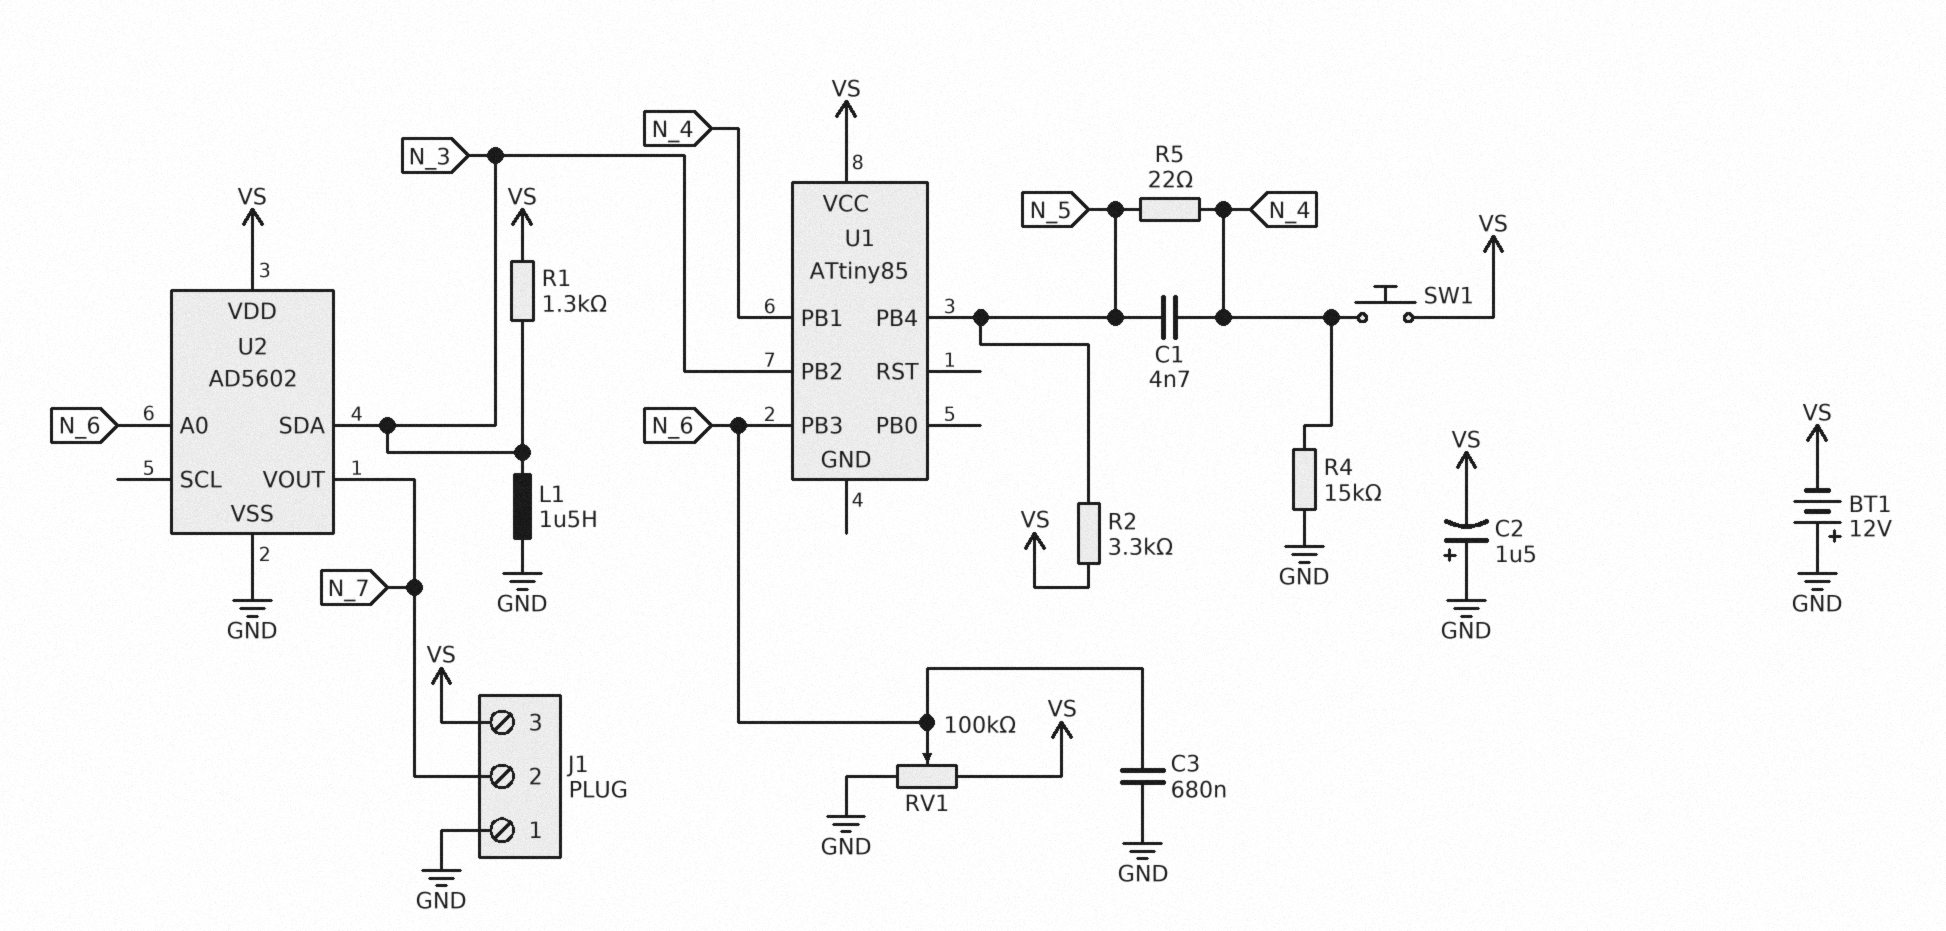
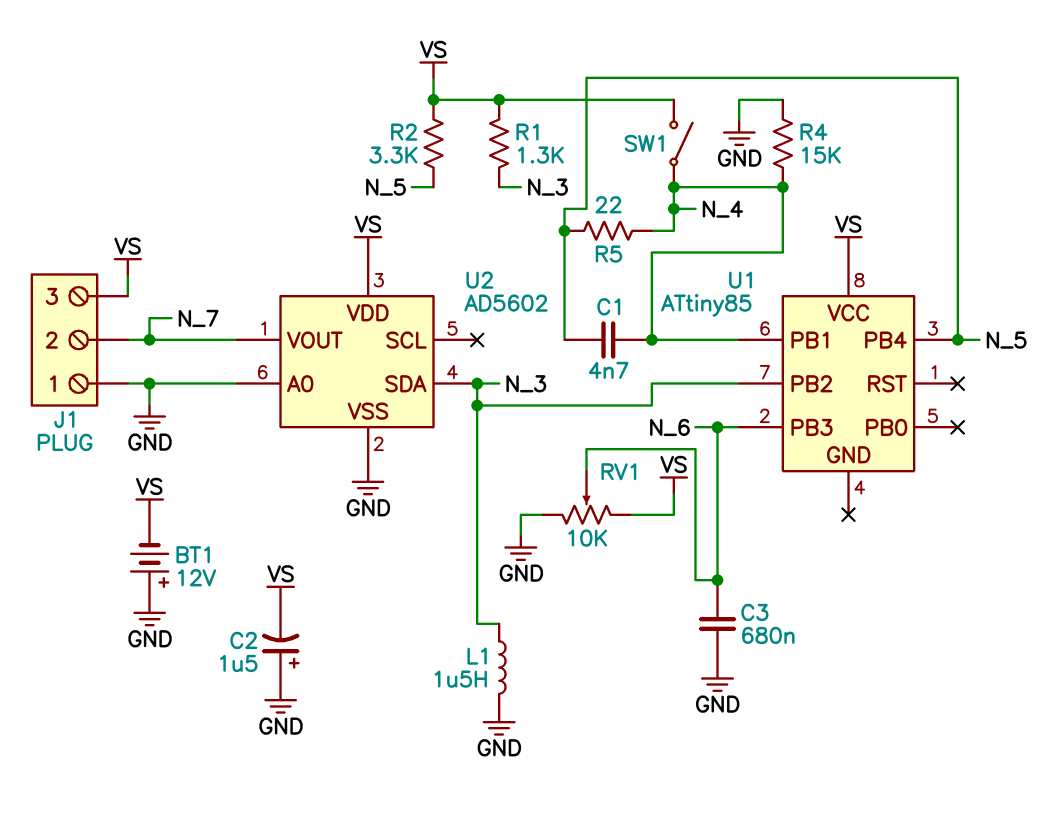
RV1: 100k (GND, VS, wiper N_6) -> 10k (GND, VS, wiper N_6)
SW1: button (N_4, VS) -> switch (N_4, VS)
U2 pin A0: N_6 -> GND

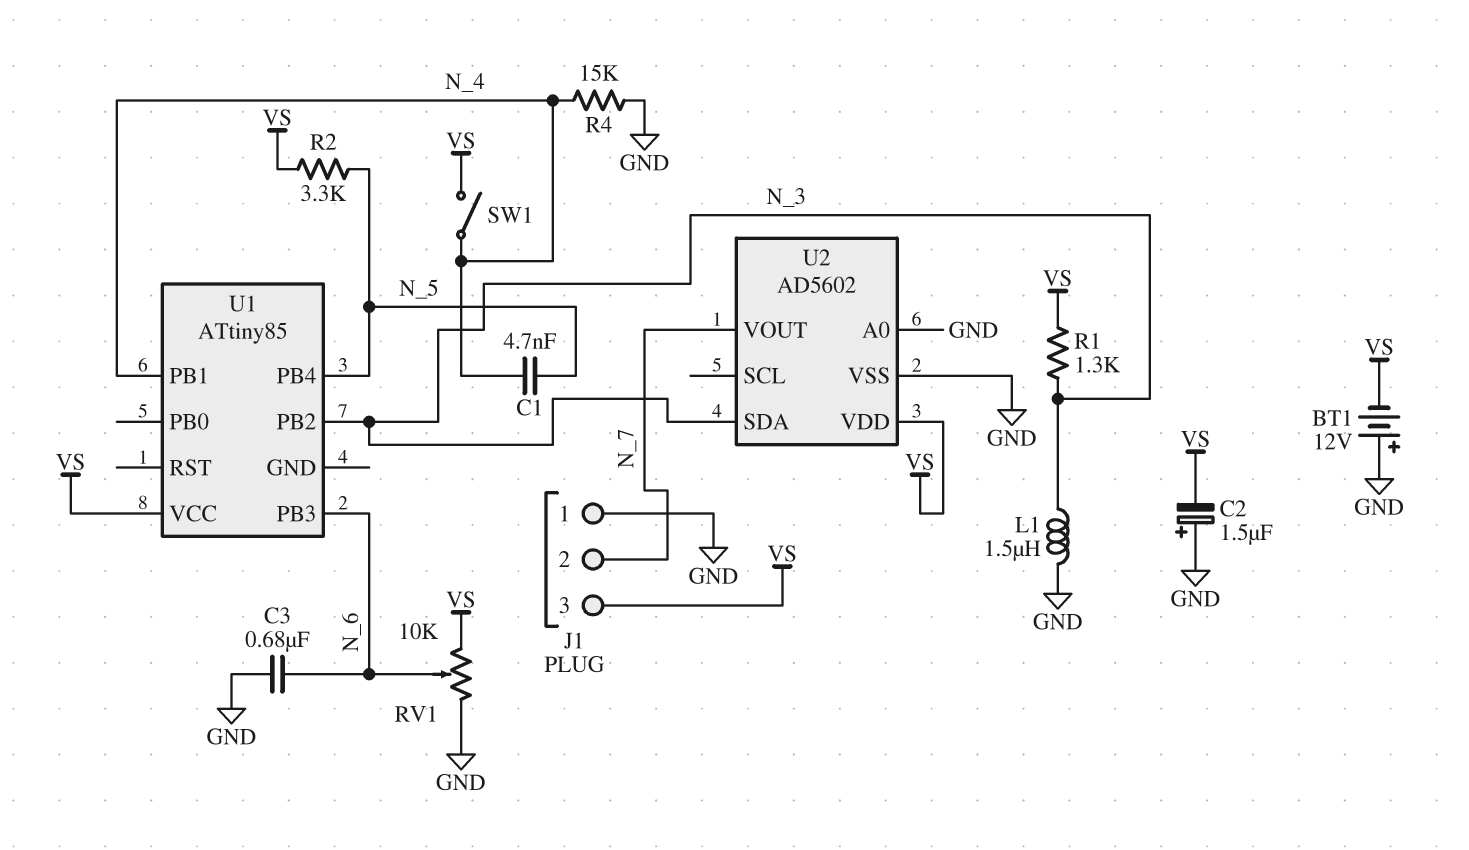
R5: 22 (N_4, N_5) -> none

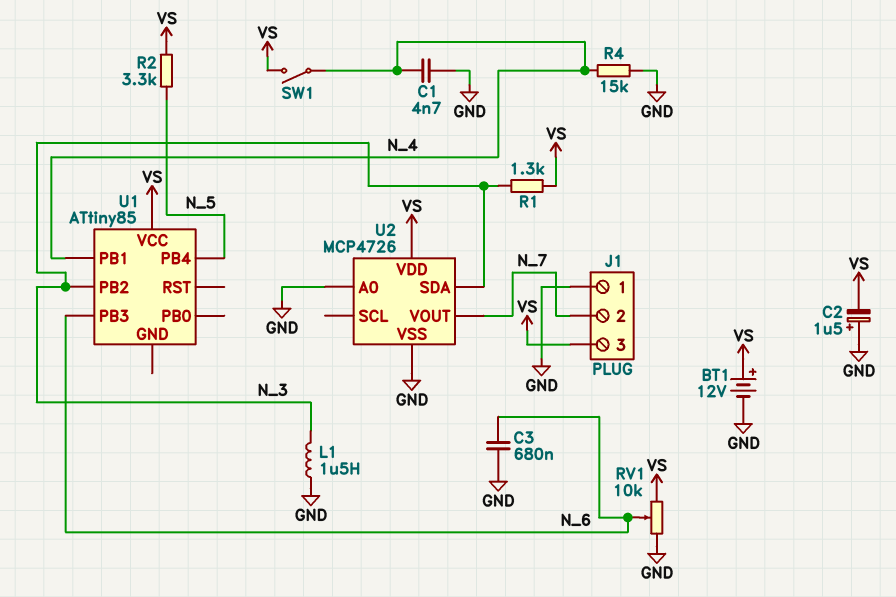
BT1: 12V (plus GND, minus VS) -> 12V (plus VS, minus GND)
C1: 4.7nF (N_4, N_5) -> 4.7nF (GND, N_4)
U2: AD5602 -> MCP4726

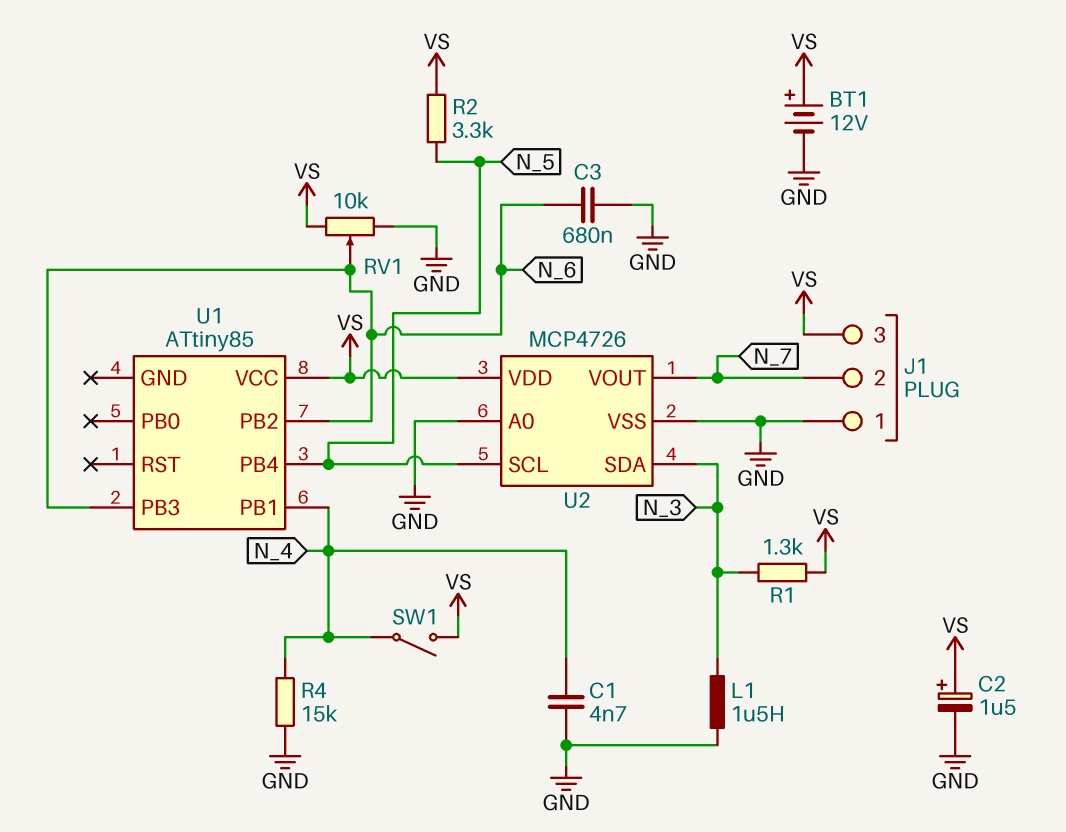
C2: 1.5uF (plus GND, minus VS) -> 1.5uF (plus VS, minus GND)
U1 pin PB2: N_3 -> N_6
U2 pin SCL: none -> N_5

